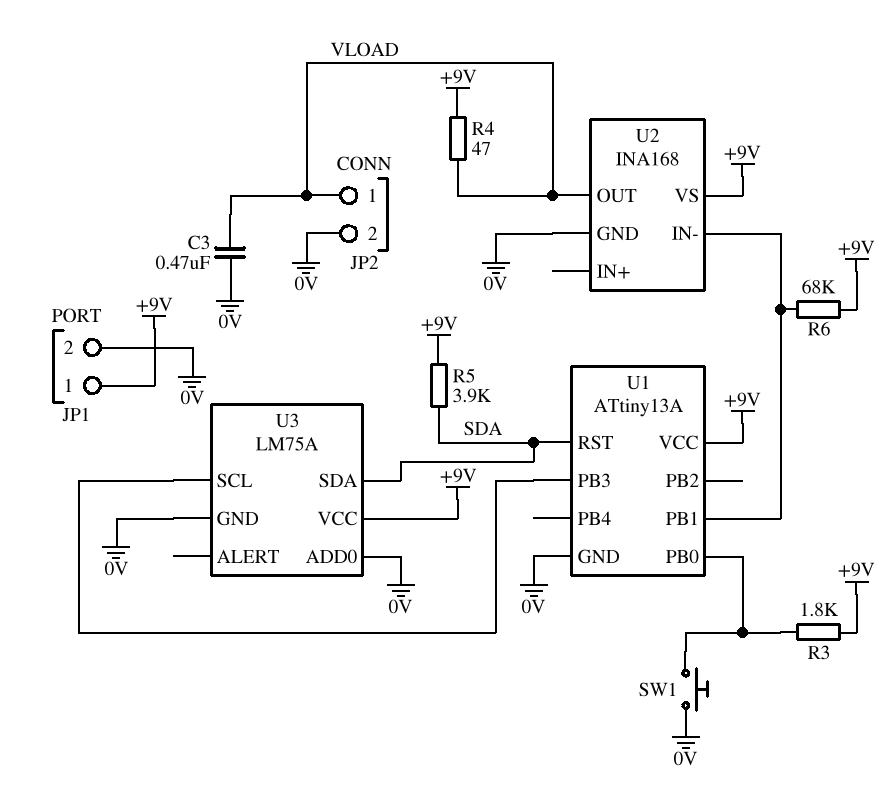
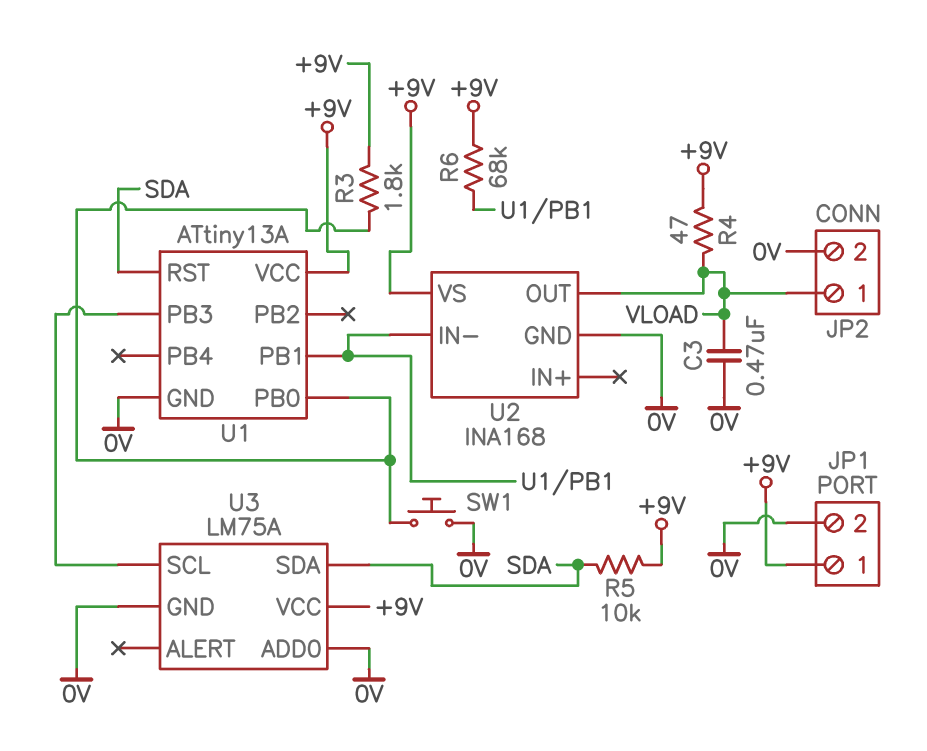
R5: 3.9k (+9V, SDA) -> 10k (+9V, SDA)

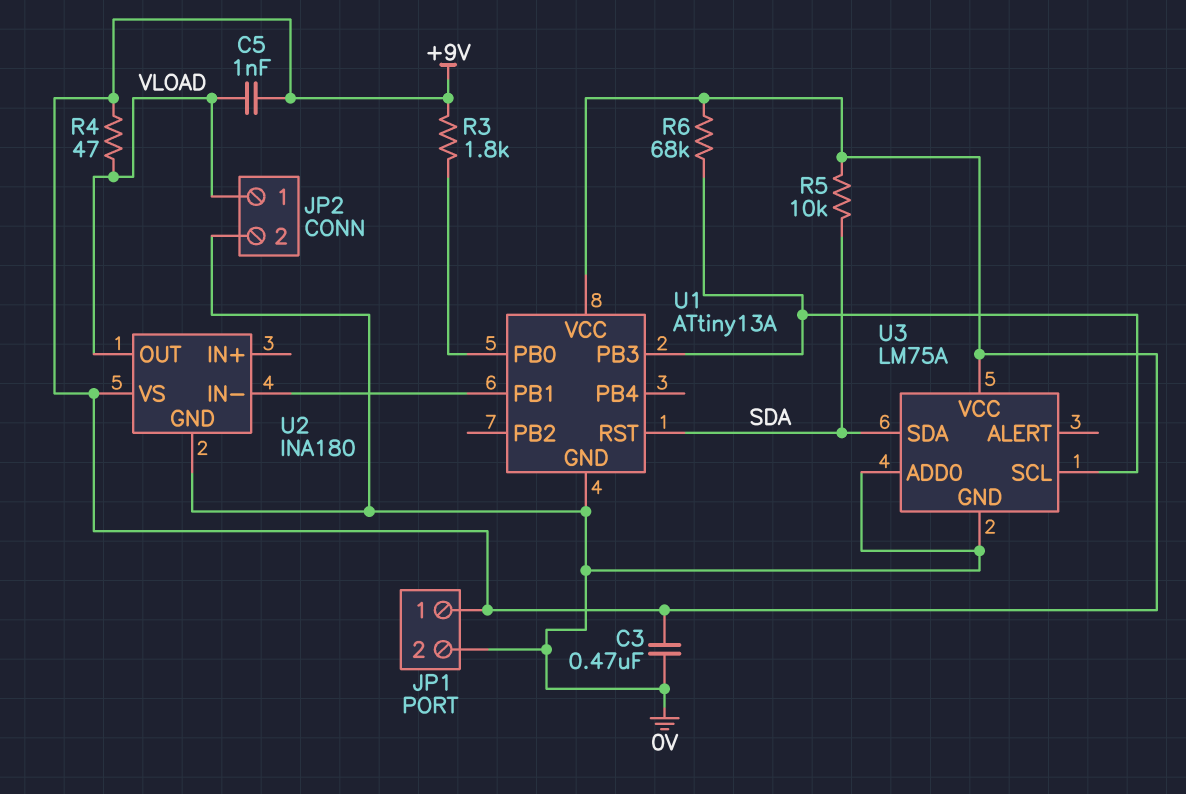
C3: 470nF (0V, VLOAD) -> 470nF (+9V, 0V)
C5: none -> 1nF (+9V, VLOAD)
R6: 68k (+9V, U1/PB1) -> 68k (+9V, U1/PB3)
SW1: button (0V, U1/PB0) -> none
U2: INA168 -> INA180

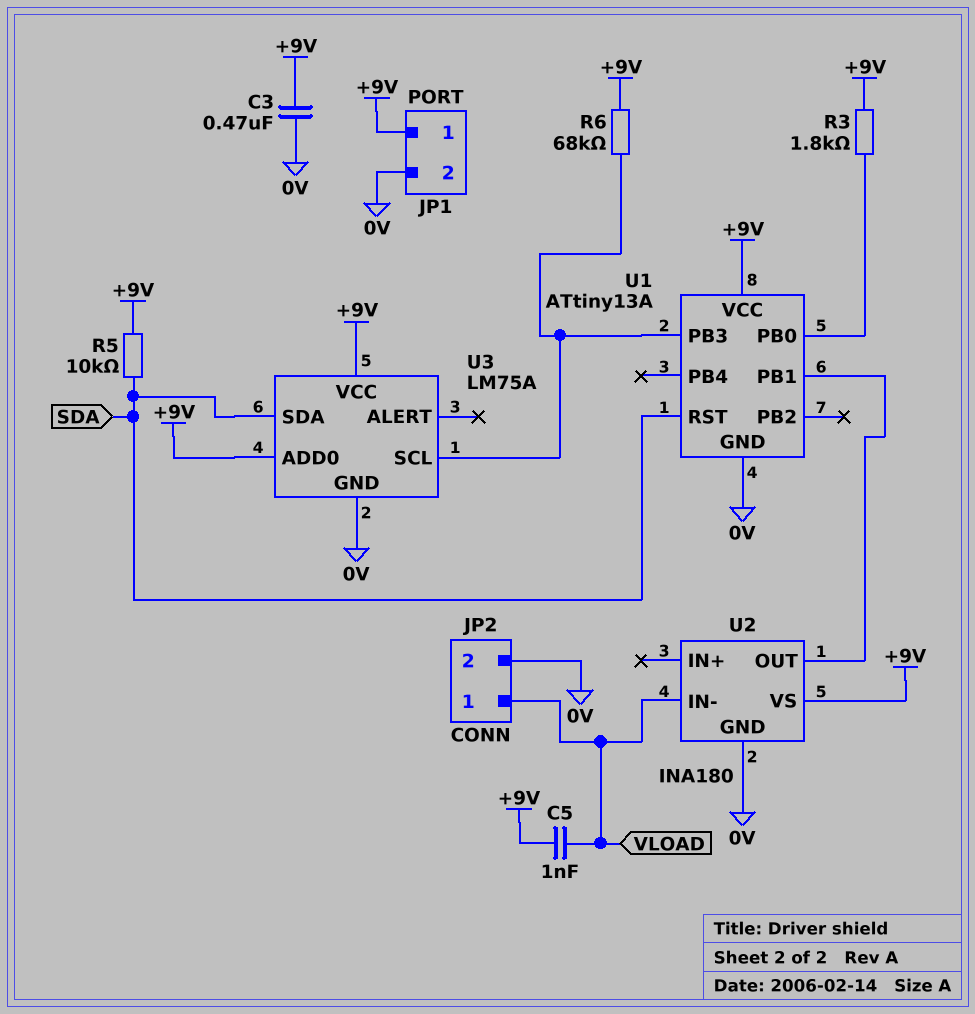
R4: 47 (+9V, VLOAD) -> none
U2 pin IN-: U1/PB1 -> VLOAD
U2 pin OUT: VLOAD -> U1/PB1
U3 pin ADD0: 0V -> +9V

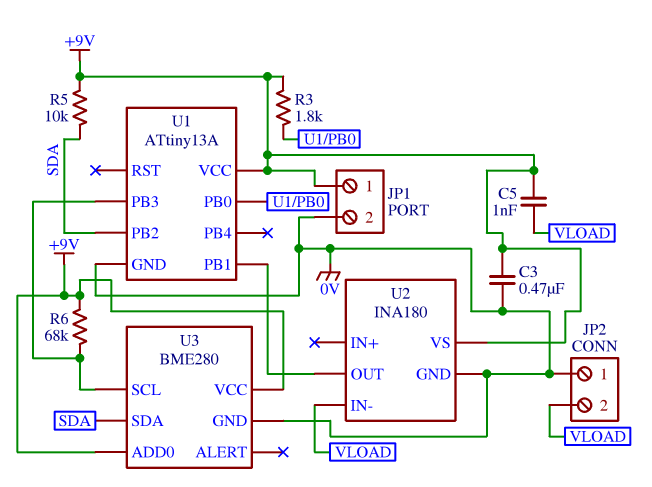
JP2 pin 1: VLOAD -> 0V
JP2 pin 2: 0V -> VLOAD
U1 pin PB2: none -> SDA
U1 pin RST: SDA -> none
U3: LM75A -> BME280

